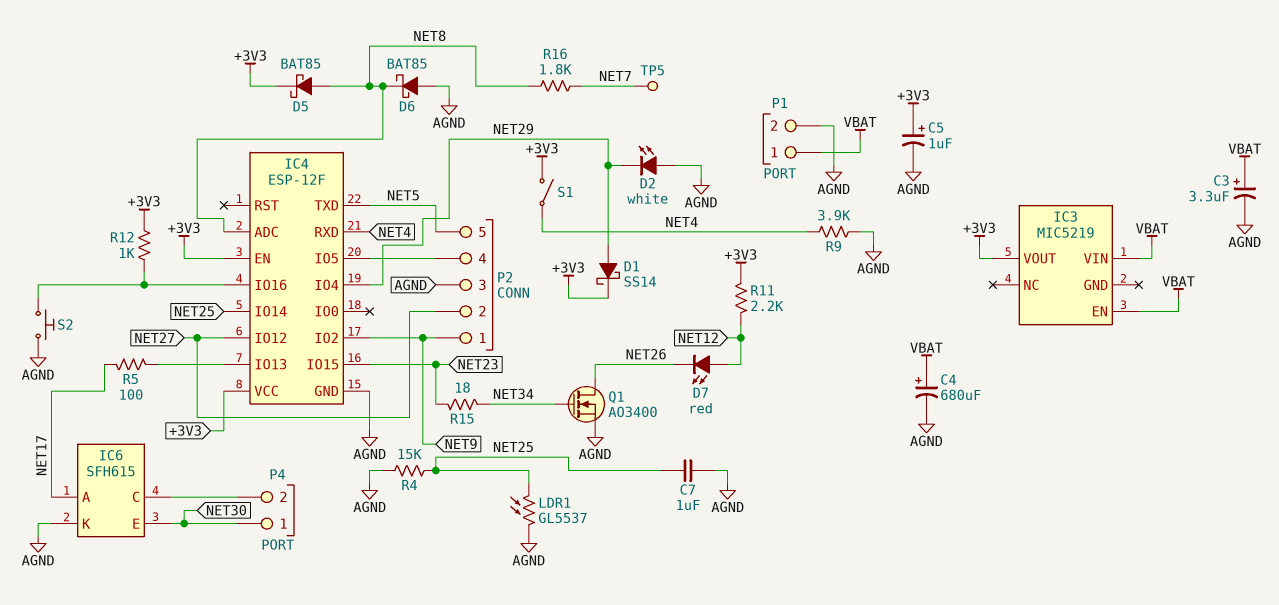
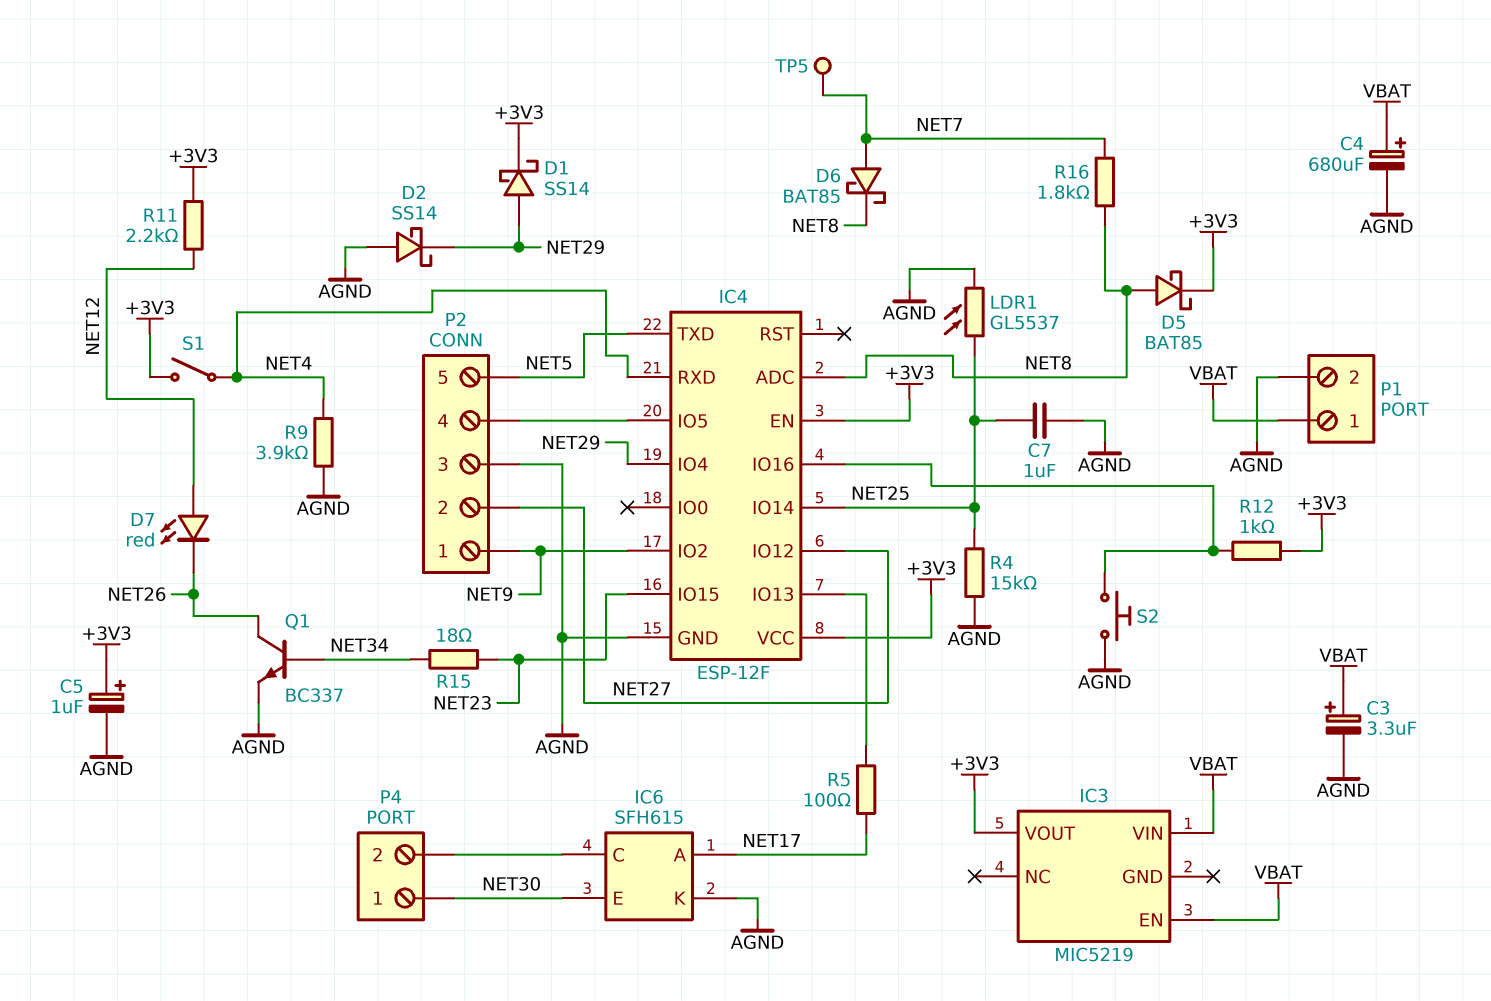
D2: LED white (A AGND, K NET29) -> schottky SS14 (A AGND, K NET29)
D6: schottky BAT85 (A AGND, K NET8) -> schottky BAT85 (A NET7, K NET8)
Q1: NMOS AO3400 (G NET34, D NET26, S AGND) -> NPN BC337 (B NET34, C NET26, E AGND)

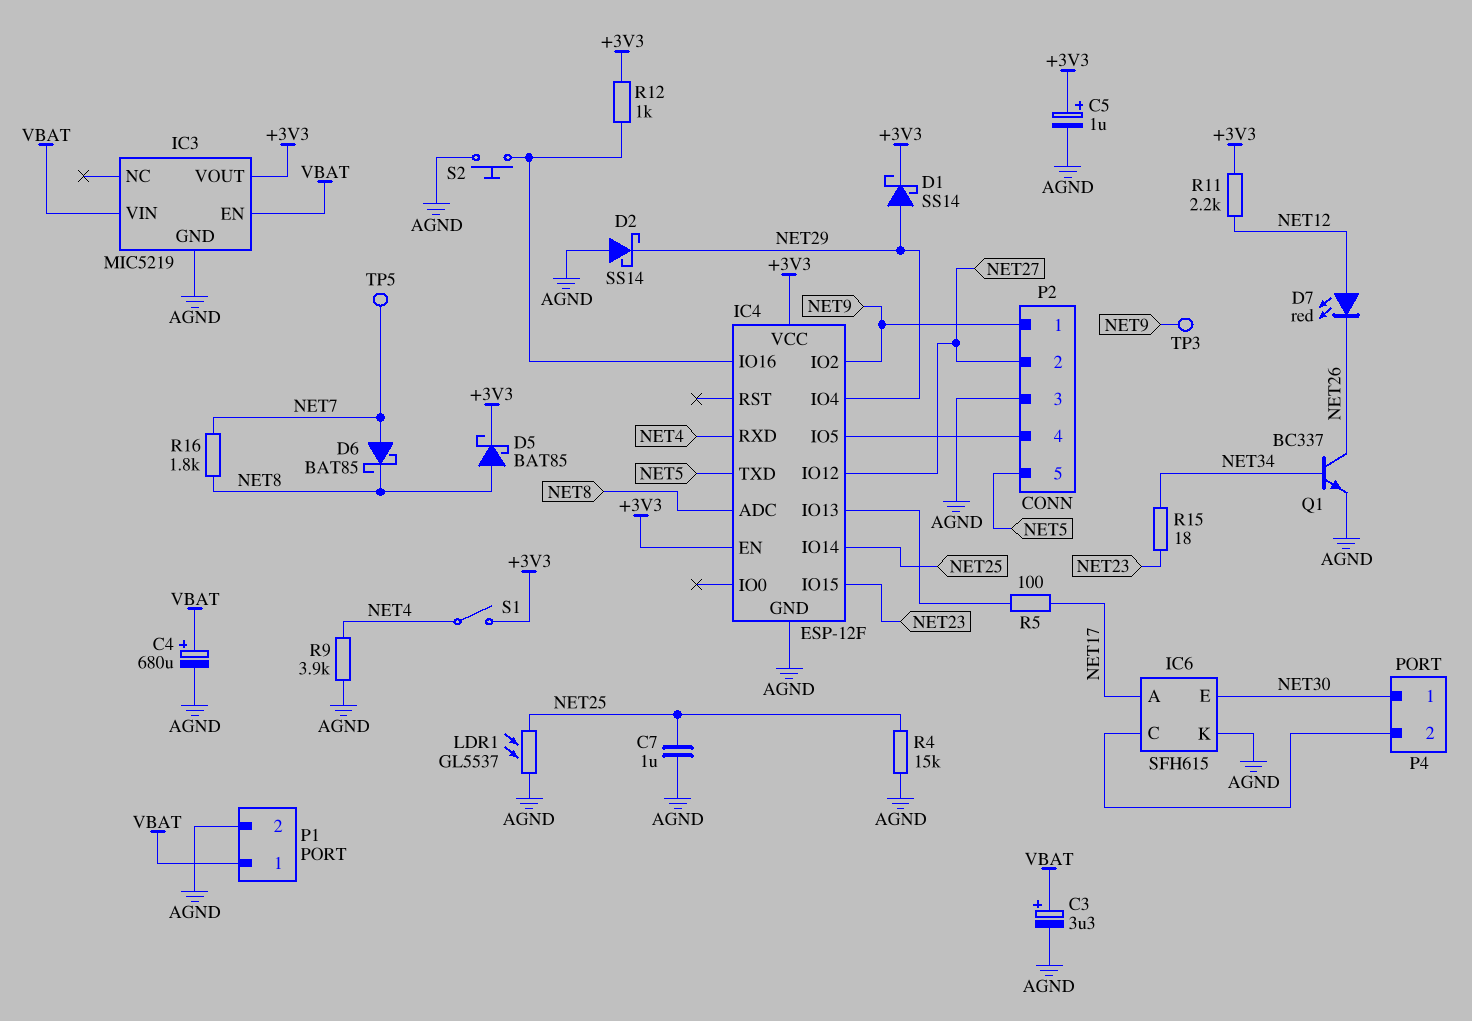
IC3 pin GND: none -> AGND
TP3: none -> test point (NET9)

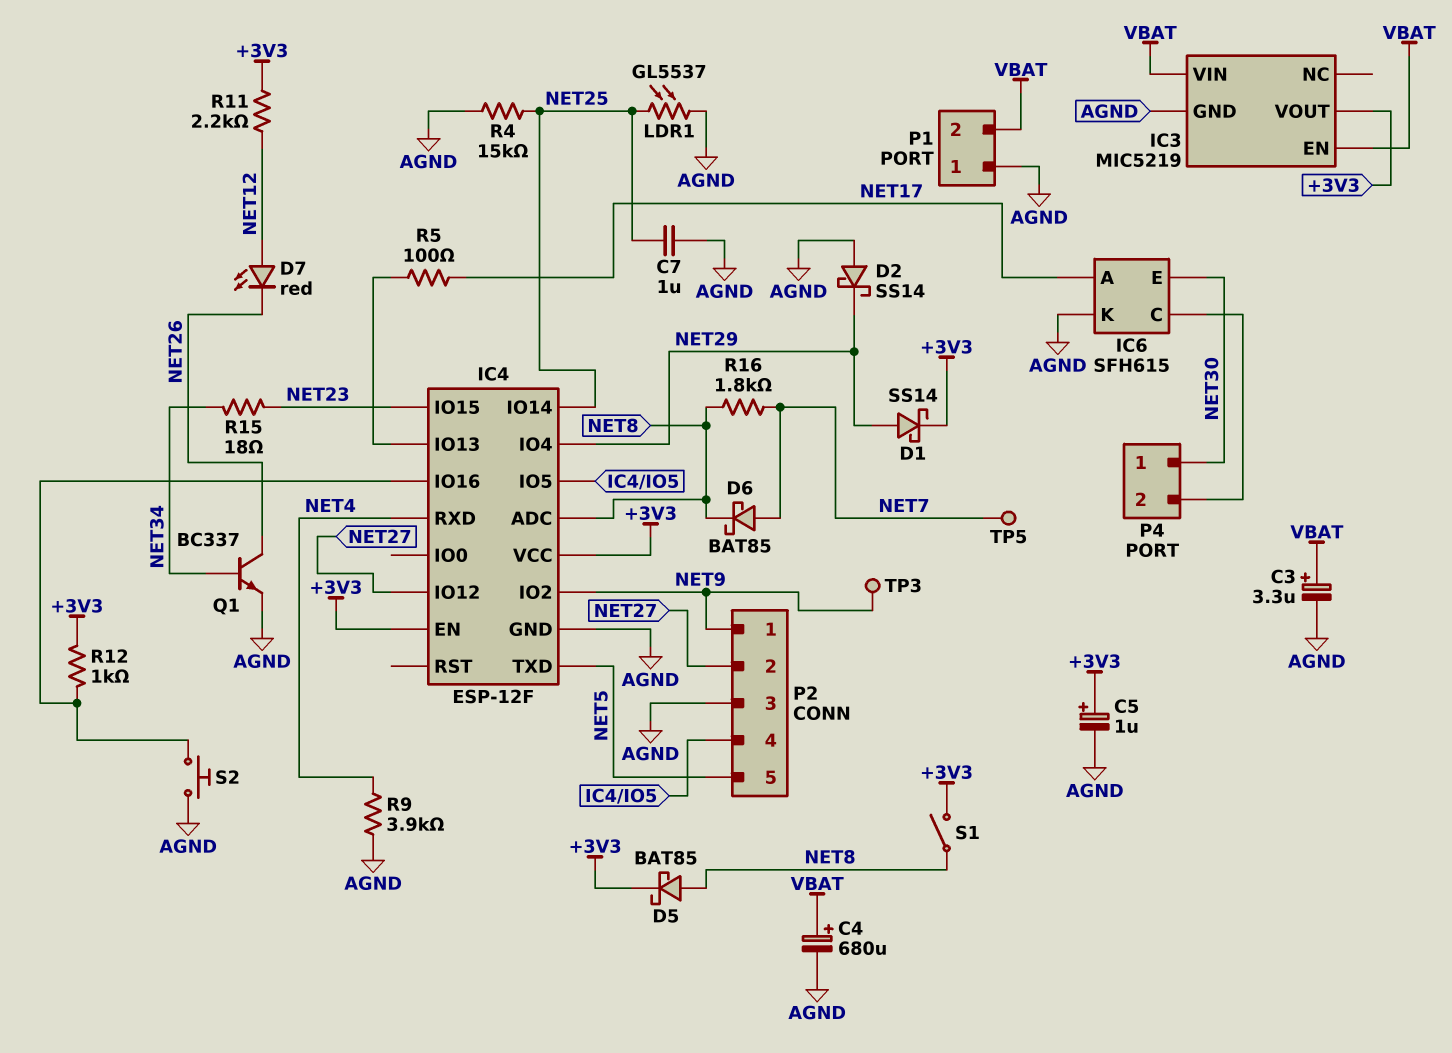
P1 pin 1: VBAT -> AGND
P1 pin 2: AGND -> VBAT
S1: switch (+3V3, NET4) -> switch (+3V3, NET8)

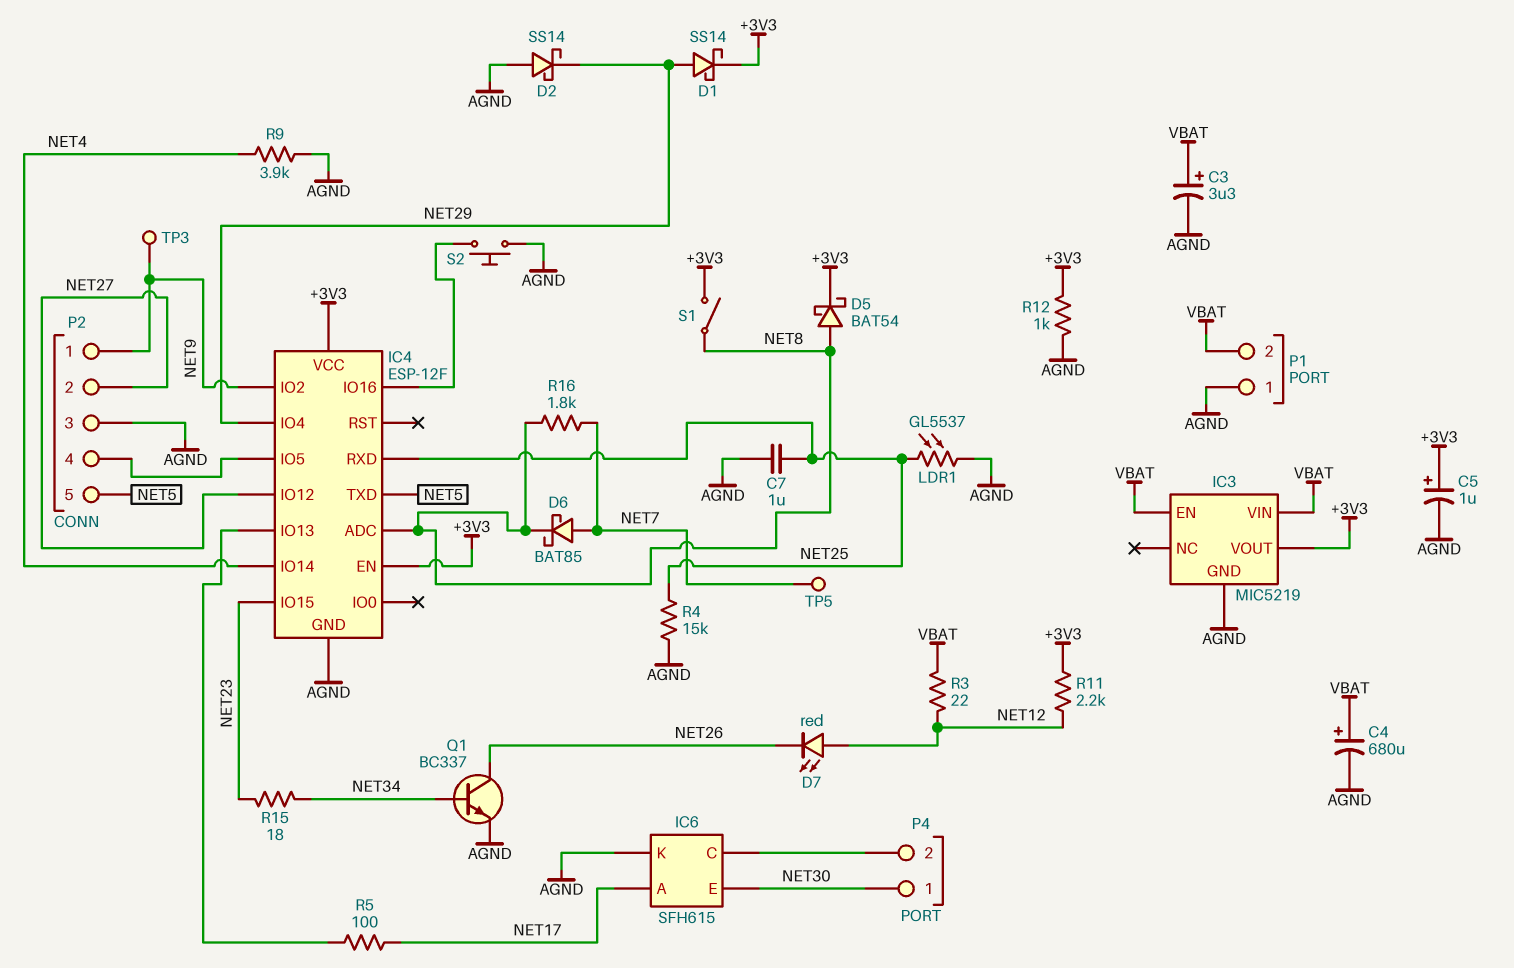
D5: schottky BAT85 (A NET8, K +3V3) -> schottky BAT54 (A NET8, K +3V3)
IC4 pin IO14: NET25 -> NET4
IC4 pin RXD: NET4 -> NET25
R3: none -> 22 (NET12, VBAT)
R12: 1k (+3V3, IC4/IO16) -> 1k (+3V3, AGND)

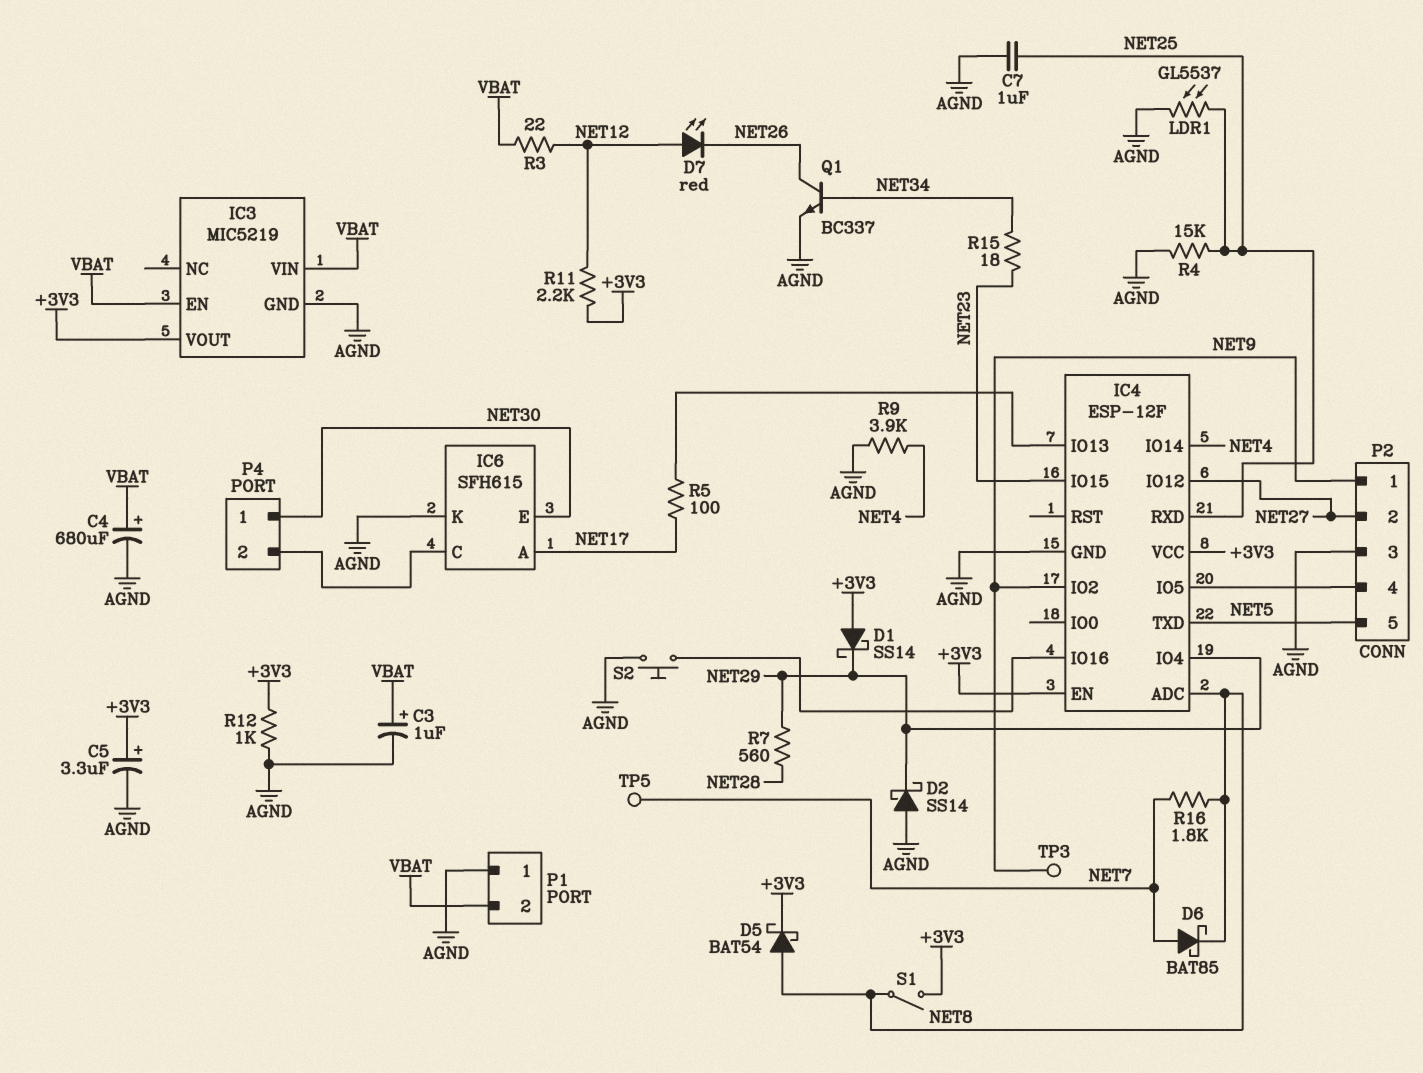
C3: 3.3uF (plus VBAT, minus AGND) -> 1uF (plus VBAT, minus AGND)
C5: 1uF (plus +3V3, minus AGND) -> 3.3uF (plus +3V3, minus AGND)
D1: schottky SS14 (A NET29, K +3V3) -> schottky SS14 (A +3V3, K NET29)
R7: none -> 560 (NET28, NET29)

